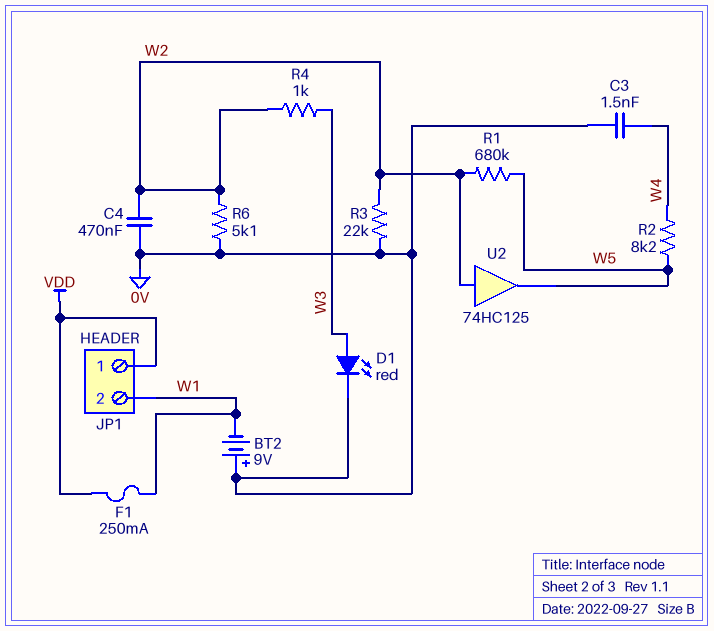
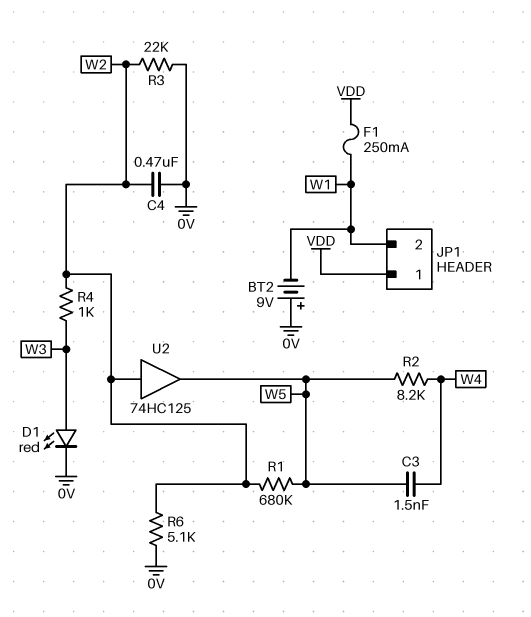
C3: 1.5nF (0V, W4) -> 1.5nF (W4, W5)

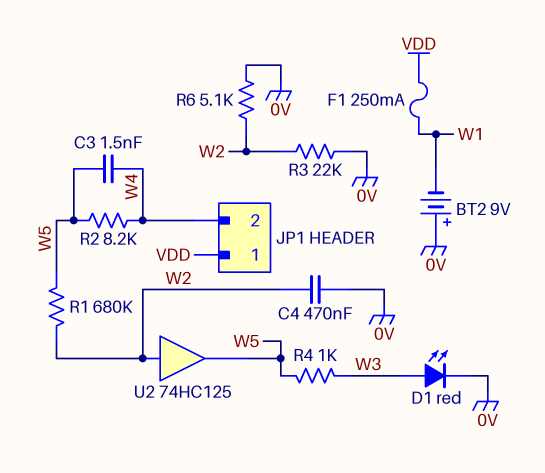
JP1 pin 2: W1 -> W4
R4: 1k (W2, W3) -> 1k (W3, W5)

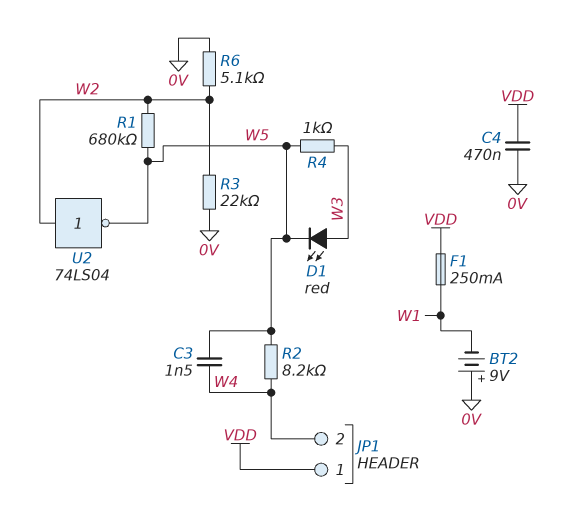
C4: 470nF (0V, W2) -> 470nF (0V, VDD)
D1: LED red (A W3, K 0V) -> LED red (A W3, K W5)
U2: buffer 74HC125 (in W2, out W5) -> NOT 74LS04 (in W2, out W5)

